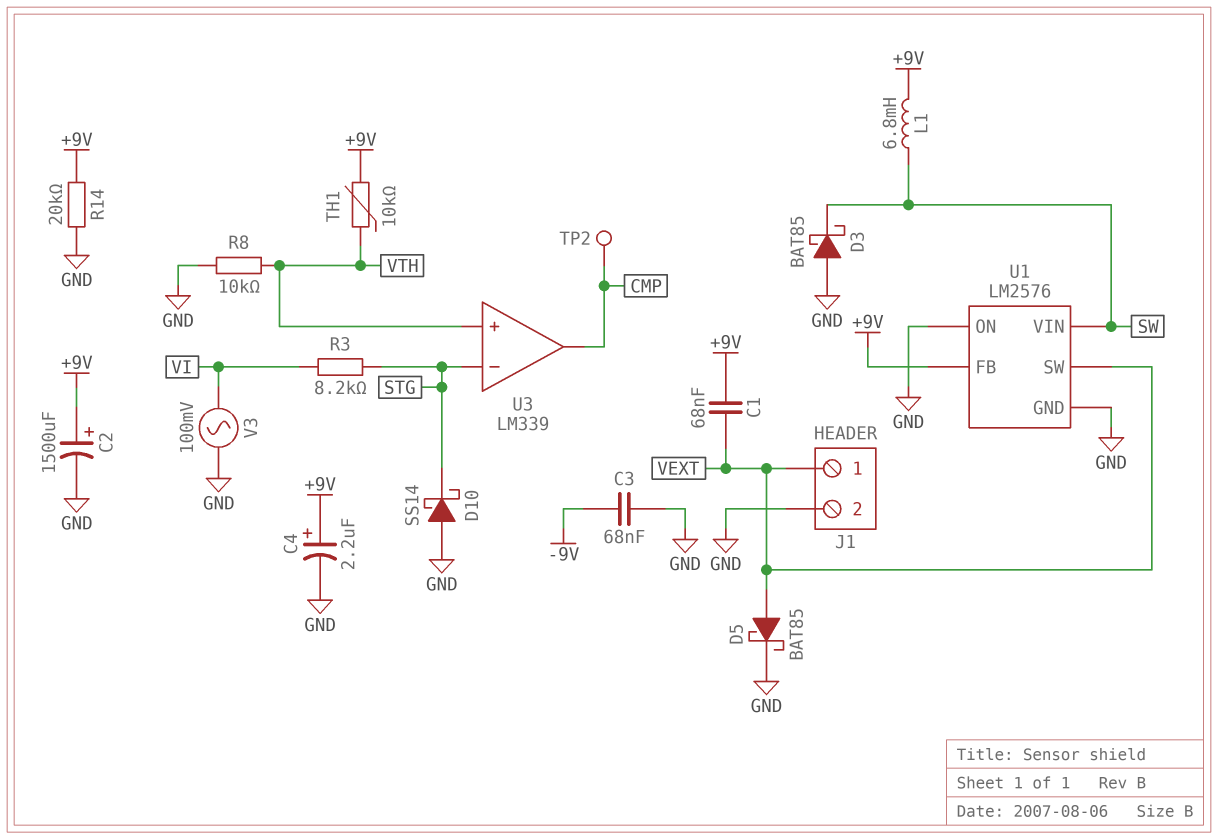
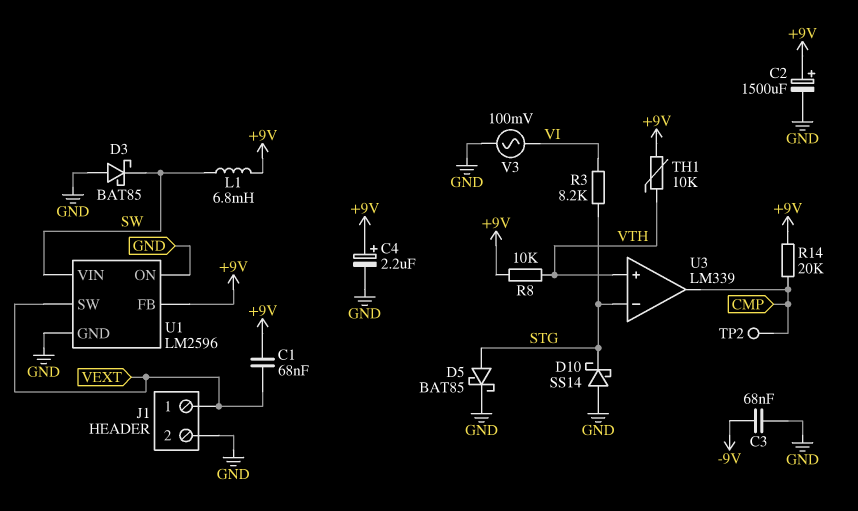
D5: schottky BAT85 (A VEXT, K GND) -> schottky BAT85 (A STG, K GND)
R8: 10k (GND, VTH) -> 10k (+9V, VTH)
R14: 20k (+9V, GND) -> 20k (+9V, CMP)
U1: LM2576 -> LM2596

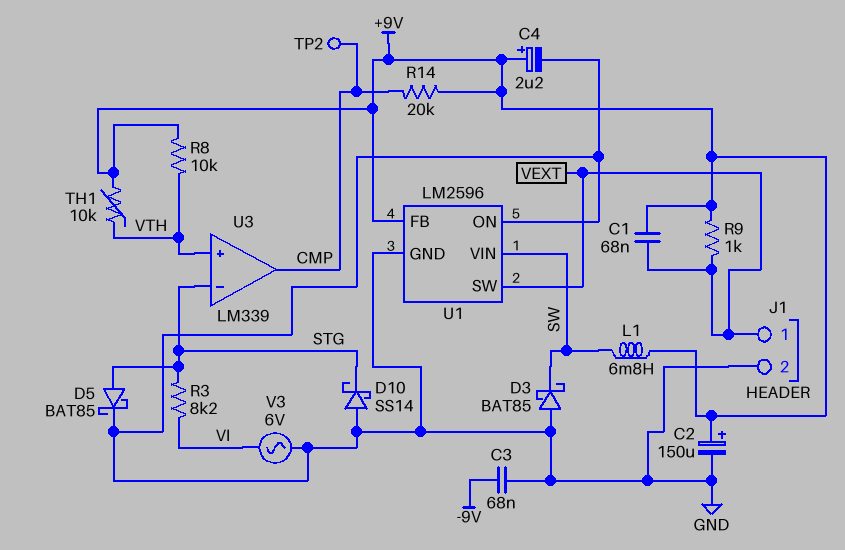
C2: 1500uF (plus +9V, minus GND) -> 150uF (plus +9V, minus GND)
R9: none -> 1k (+9V, VEXT)
V3: AC 100mV (GND, VI) -> AC 6V (GND, VI)

